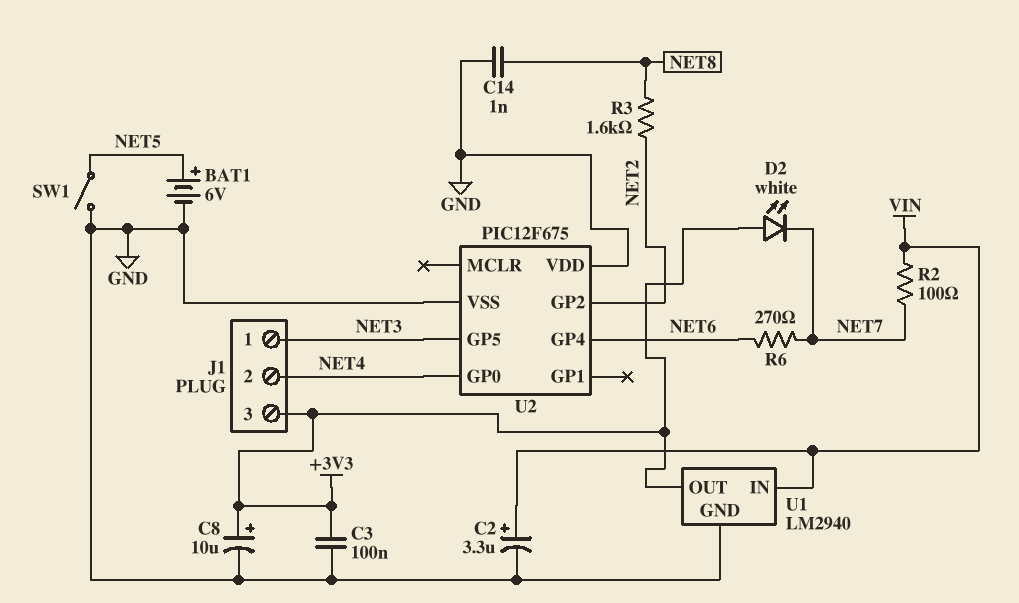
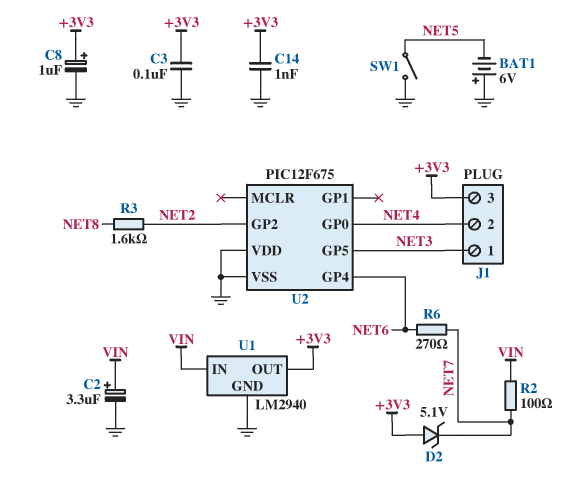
BAT1: 6V (plus NET5, minus GND) -> 6V (plus GND, minus NET5)
C8: 10uF (plus +3V3, minus GND) -> 1uF (plus +3V3, minus GND)
C14: 1nF (GND, NET8) -> 1nF (+3V3, GND)
D2: LED white (A +3V3, K NET7) -> zener 5.1V (A +3V3, K NET7)

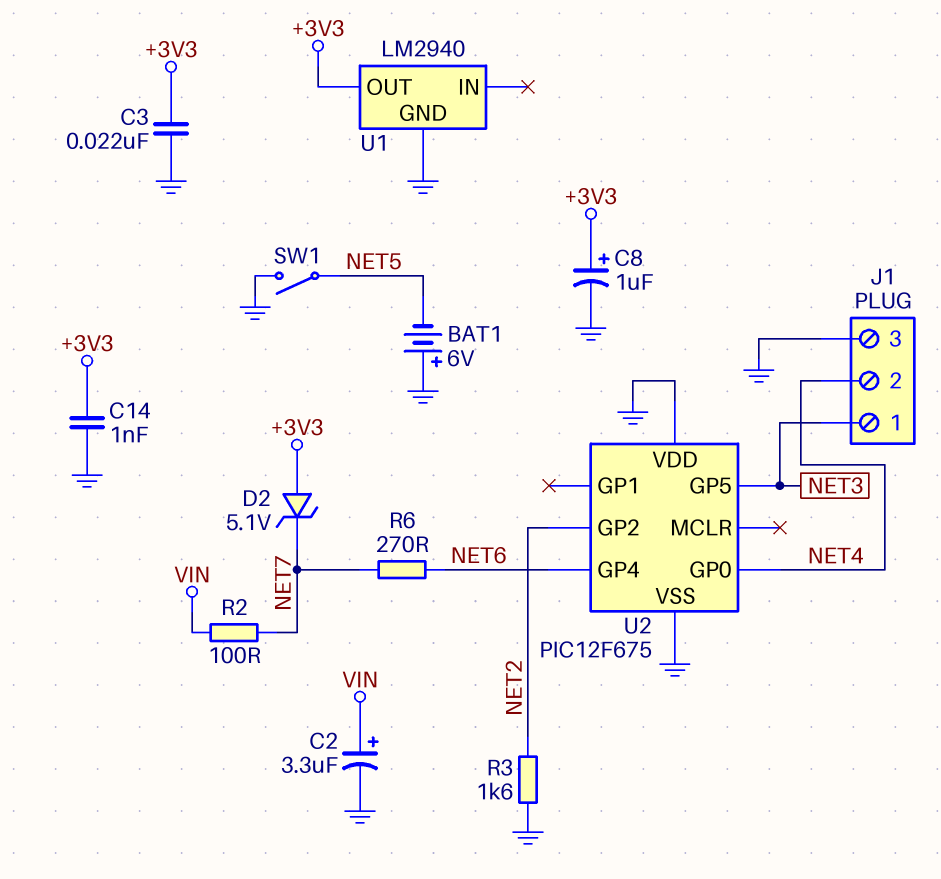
C3: 100nF (+3V3, GND) -> 22nF (+3V3, GND)
J1 pin 3: +3V3 -> GND
R3: 1.6k (NET2, NET8) -> 1.6k (GND, NET2)
U1 pin IN: VIN -> none

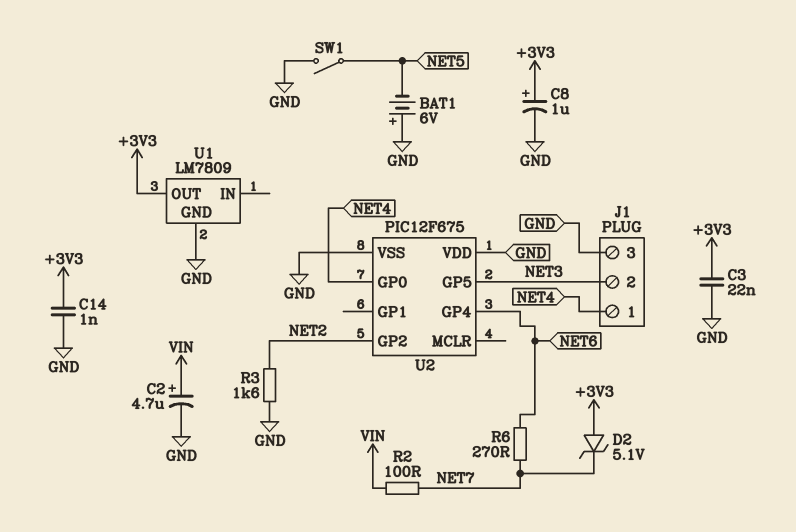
C2: 3.3uF (plus VIN, minus GND) -> 4.7uF (plus VIN, minus GND)
J1 pin 1: NET3 -> NET4
J1 pin 2: NET4 -> NET3
U1: LM2940 -> LM7809

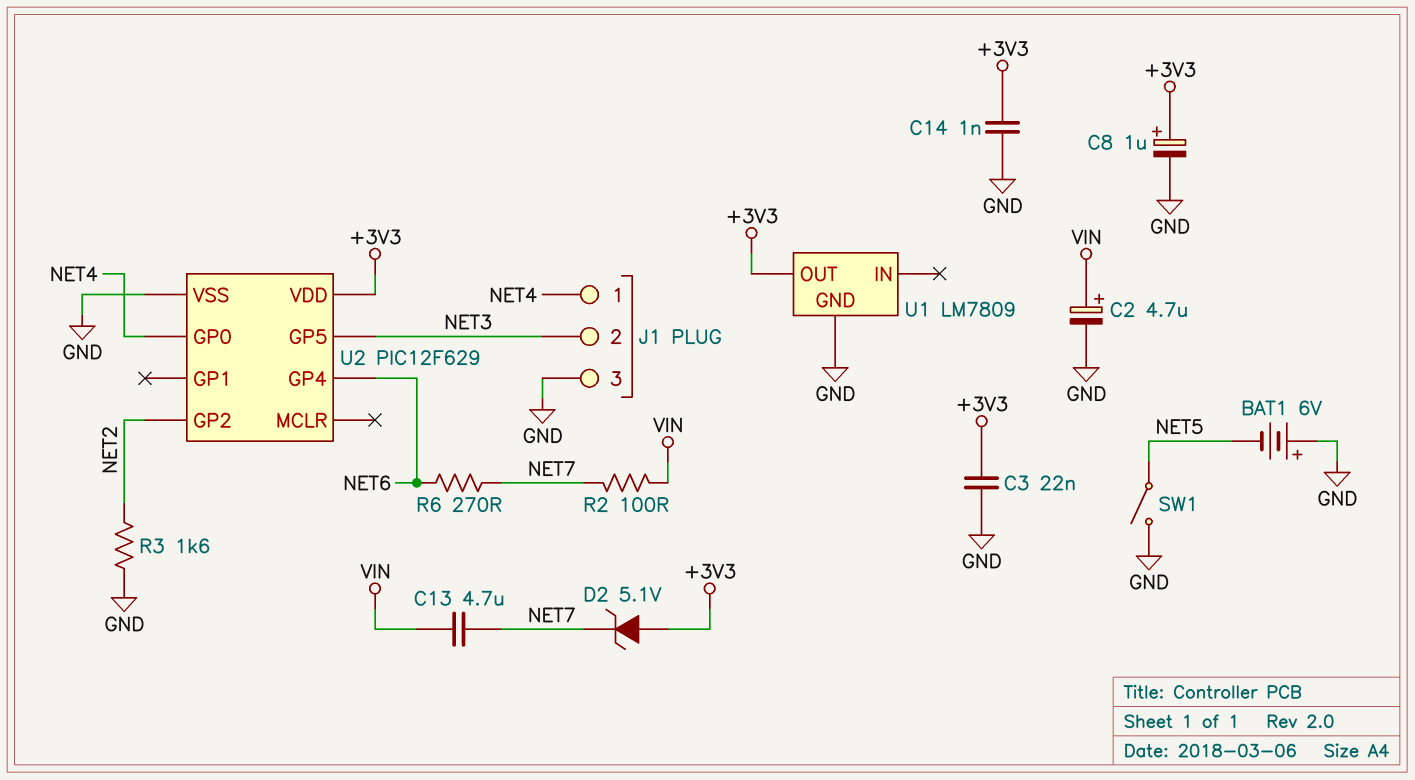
C13: none -> 4.7uF (NET7, VIN)
U2: PIC12F675 -> PIC12F629
U2 pin VDD: GND -> +3V3

